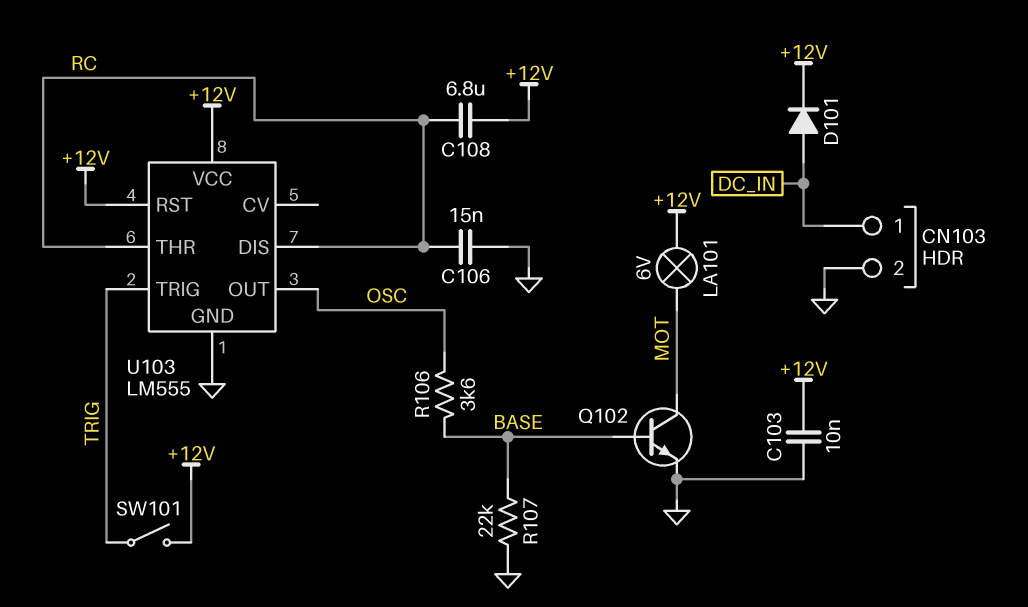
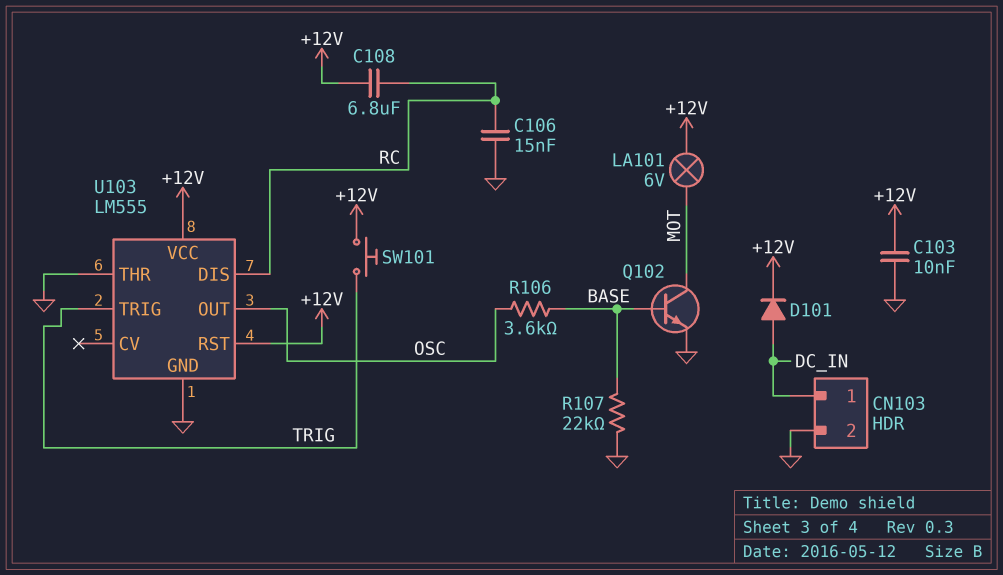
SW101: switch (+12V, TRIG) -> button (+12V, TRIG)
U103 pin THR: RC -> GND

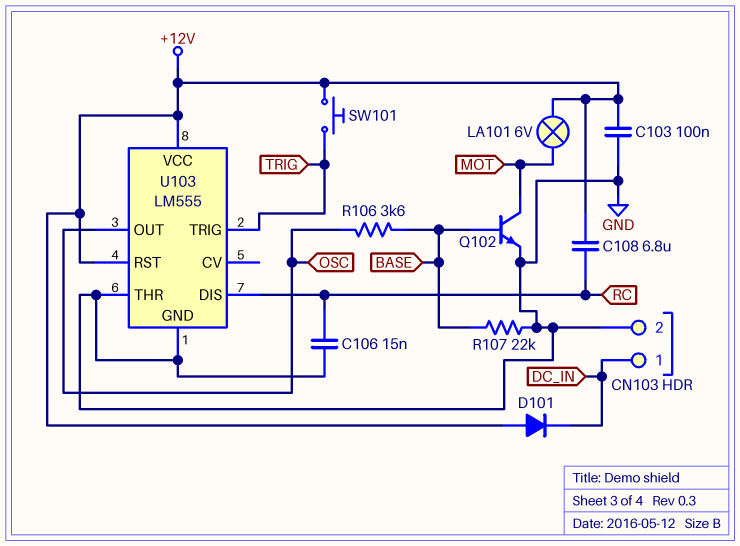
C103: 10nF (+12V, GND) -> 100nF (+12V, GND)
D101: diode (A DC_IN, K +12V) -> diode (A +12V, K DC_IN)

